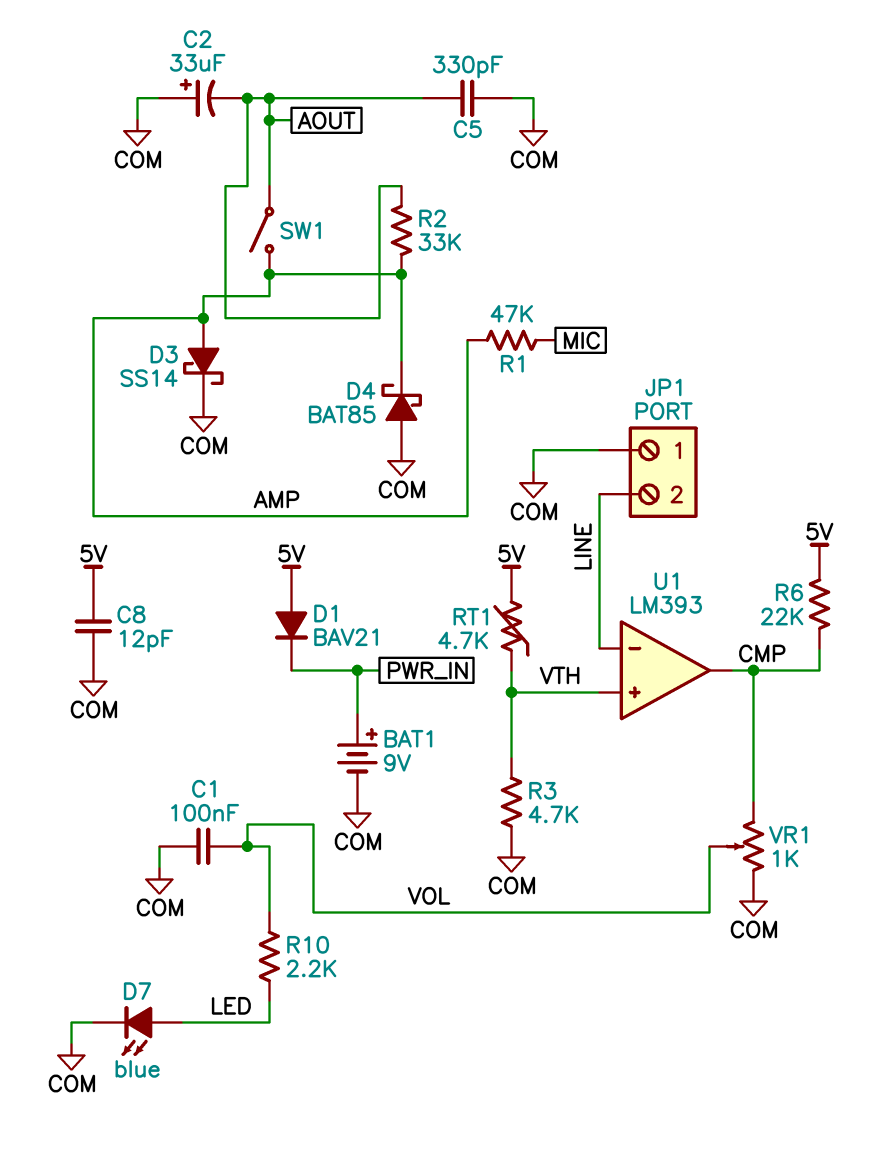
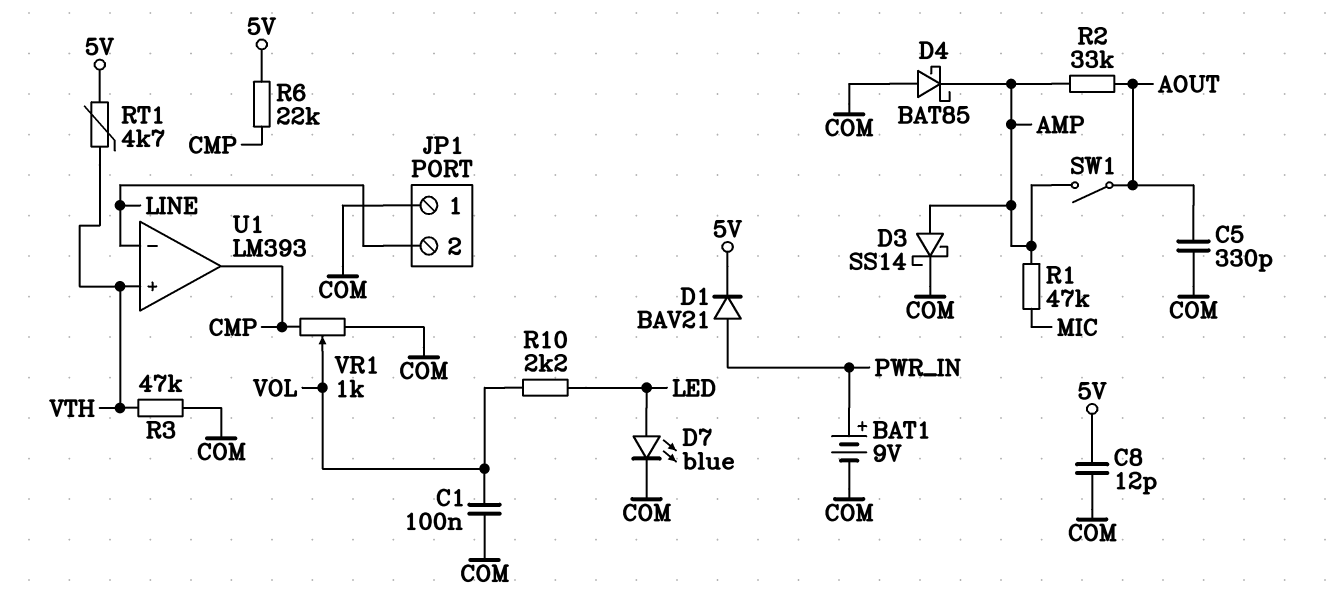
C2: 33uF (plus COM, minus AOUT) -> none
D1: diode BAV21 (A 5V, K PWR_IN) -> diode BAV21 (A PWR_IN, K 5V)
R3: 4.7k (COM, VTH) -> 47k (COM, VTH)

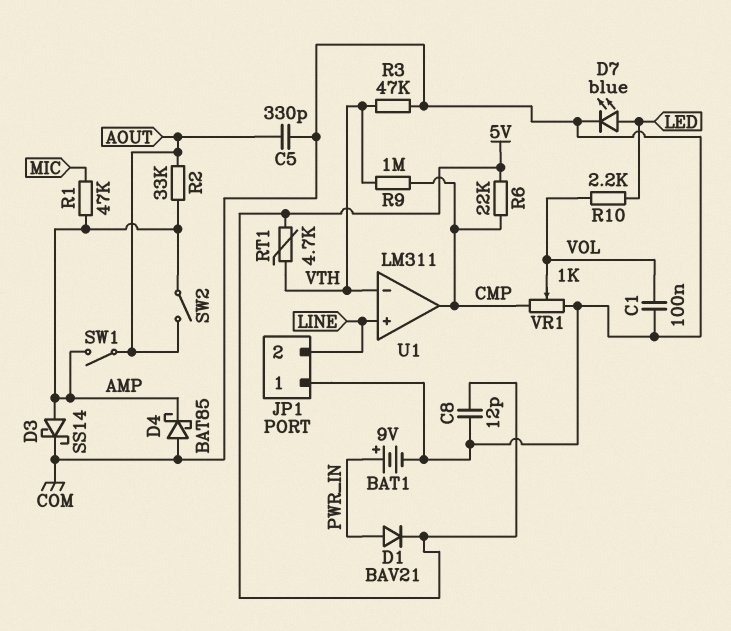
R9: none -> 1M (CMP, VTH)
SW2: none -> switch (AMP, AOUT)
U1: LM393 -> LM311
U1 pin in+: VTH -> LINE
U1 pin in-: LINE -> VTH

